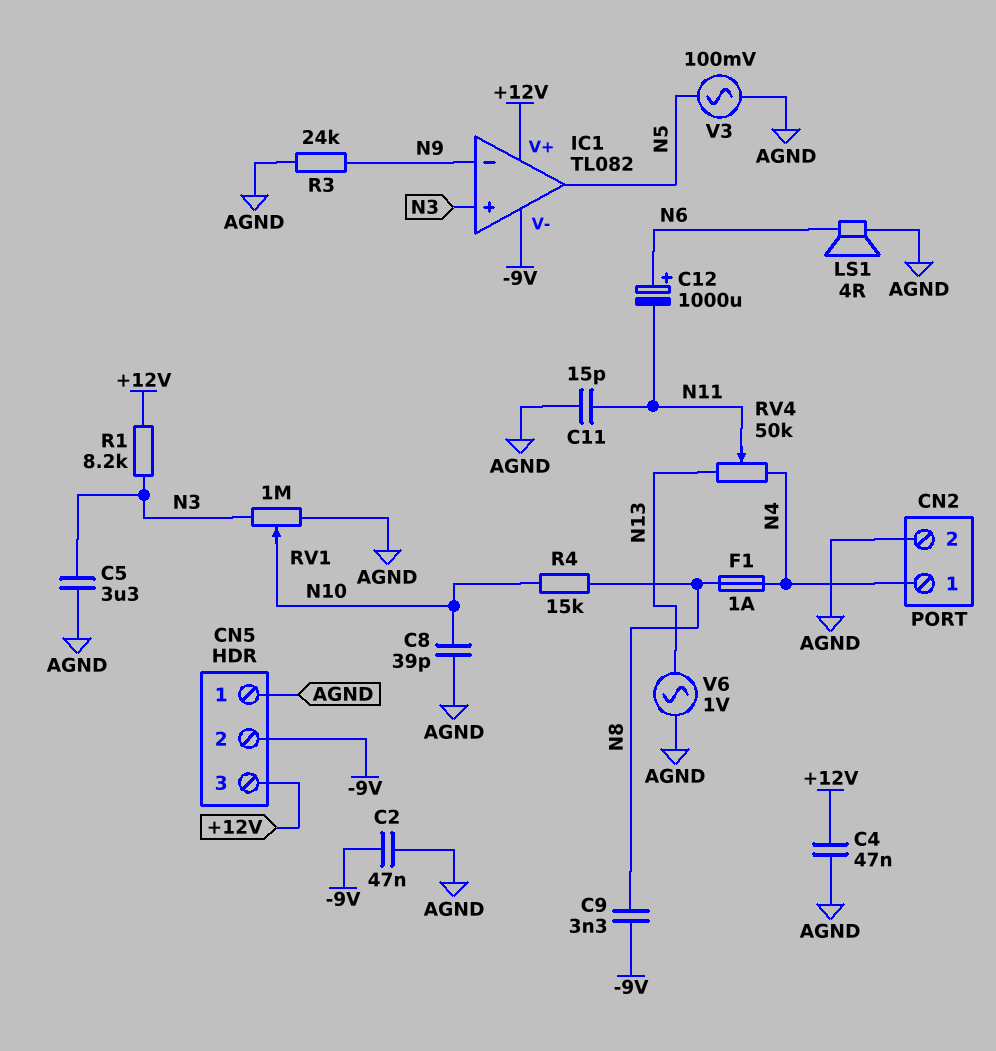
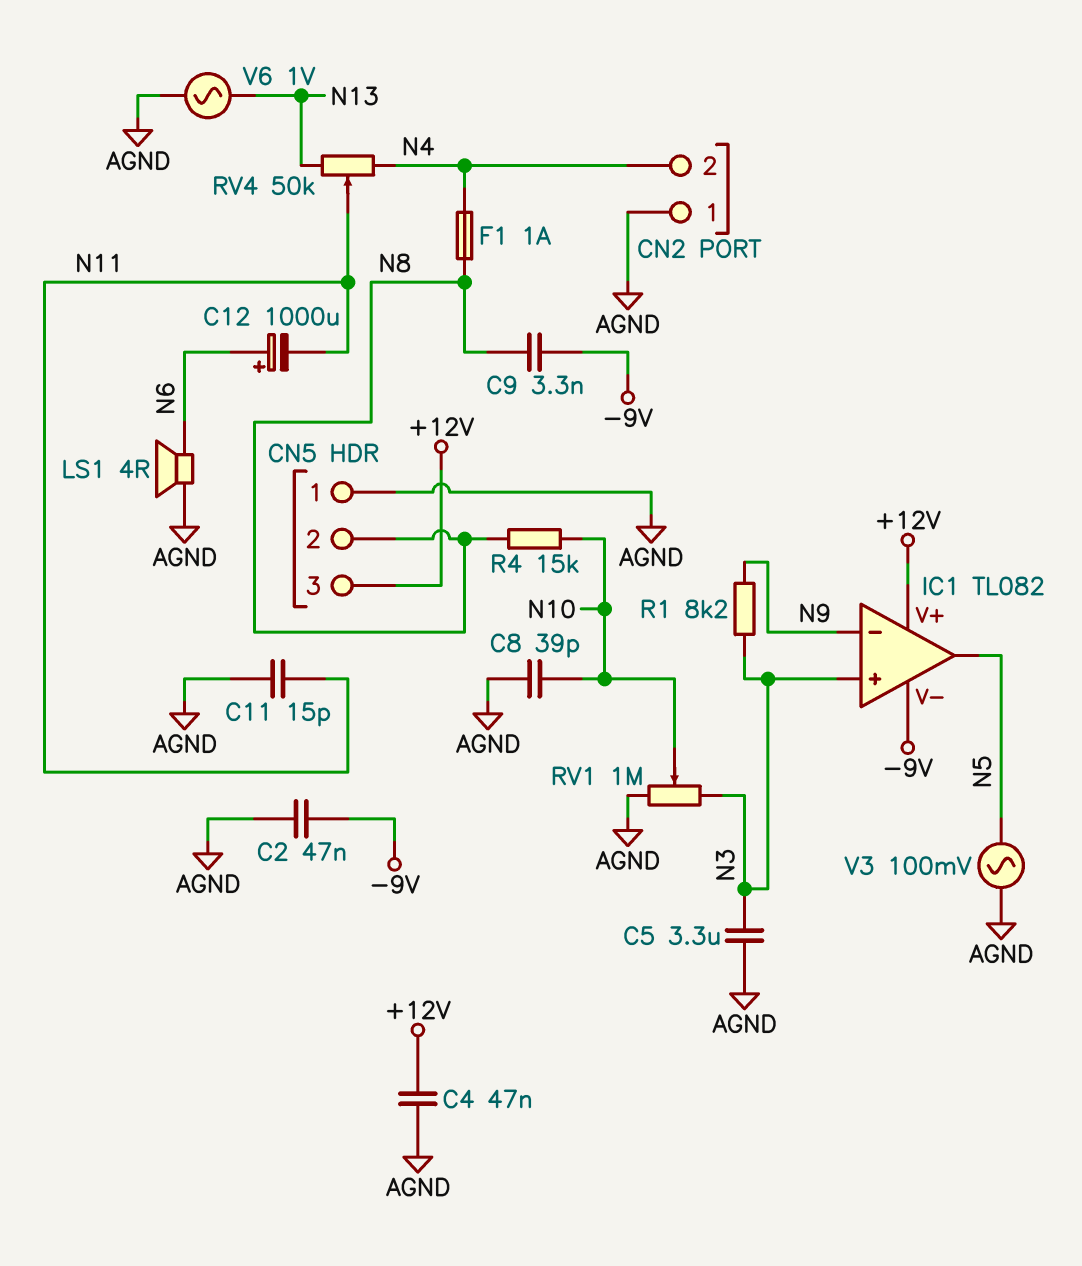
CN2 pin 1: N4 -> AGND
CN2 pin 2: AGND -> N4
CN5 pin 2: -9V -> N8
R1: 8.2k (+12V, N3) -> 8.2k (N3, N9)
R3: 24k (AGND, N9) -> none

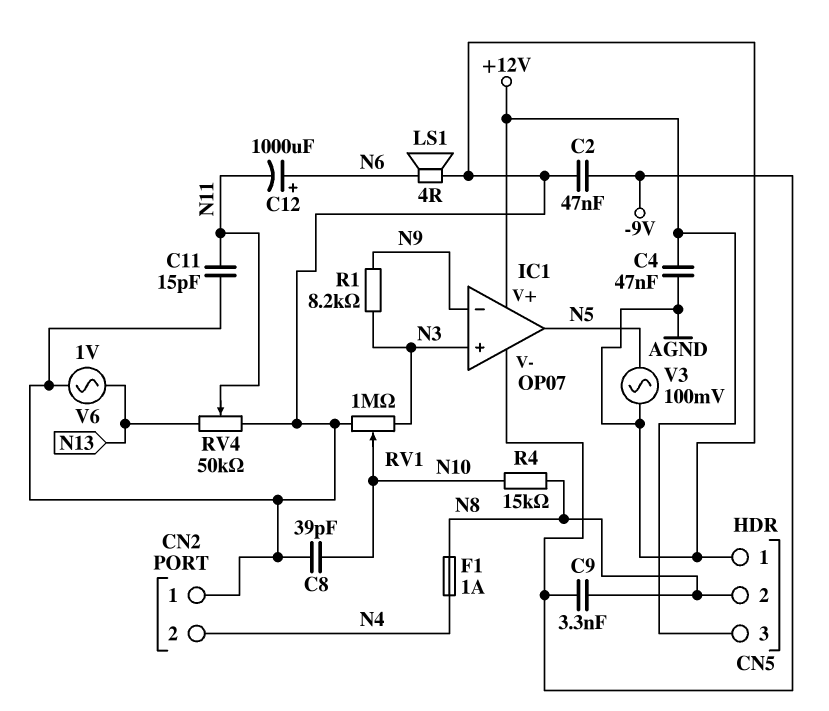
C5: 3.3uF (AGND, N3) -> none
IC1: TL082 -> OP07
RV4: 50k (N4, N13, wiper N11) -> 50k (AGND, N13, wiper N11)

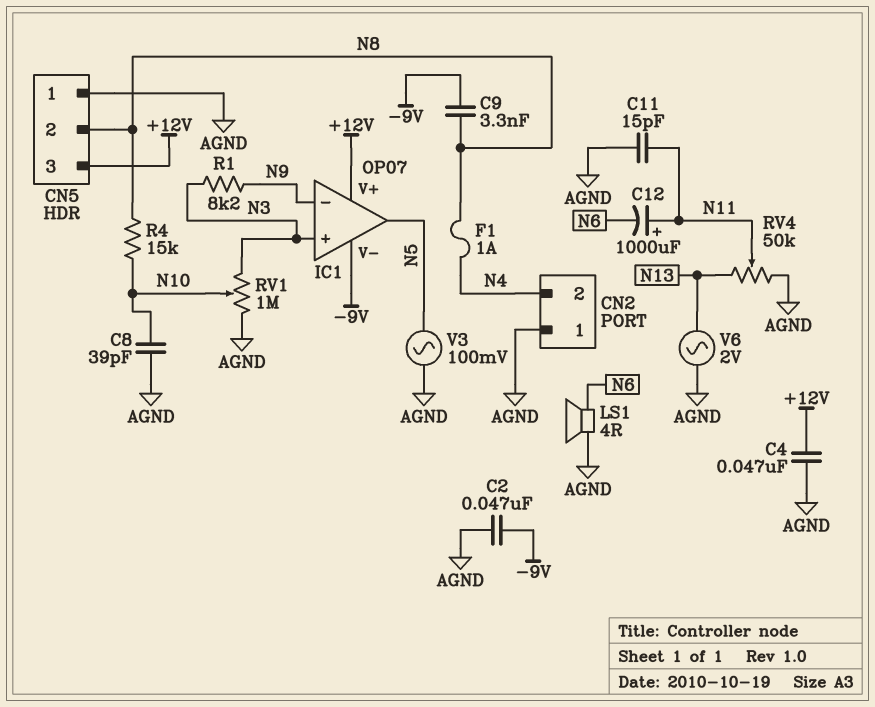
C12: 1000uF (plus N6, minus N11) -> 1000uF (plus N11, minus N6)
V6: AC 1V (AGND, N13) -> AC 2V (AGND, N13)

